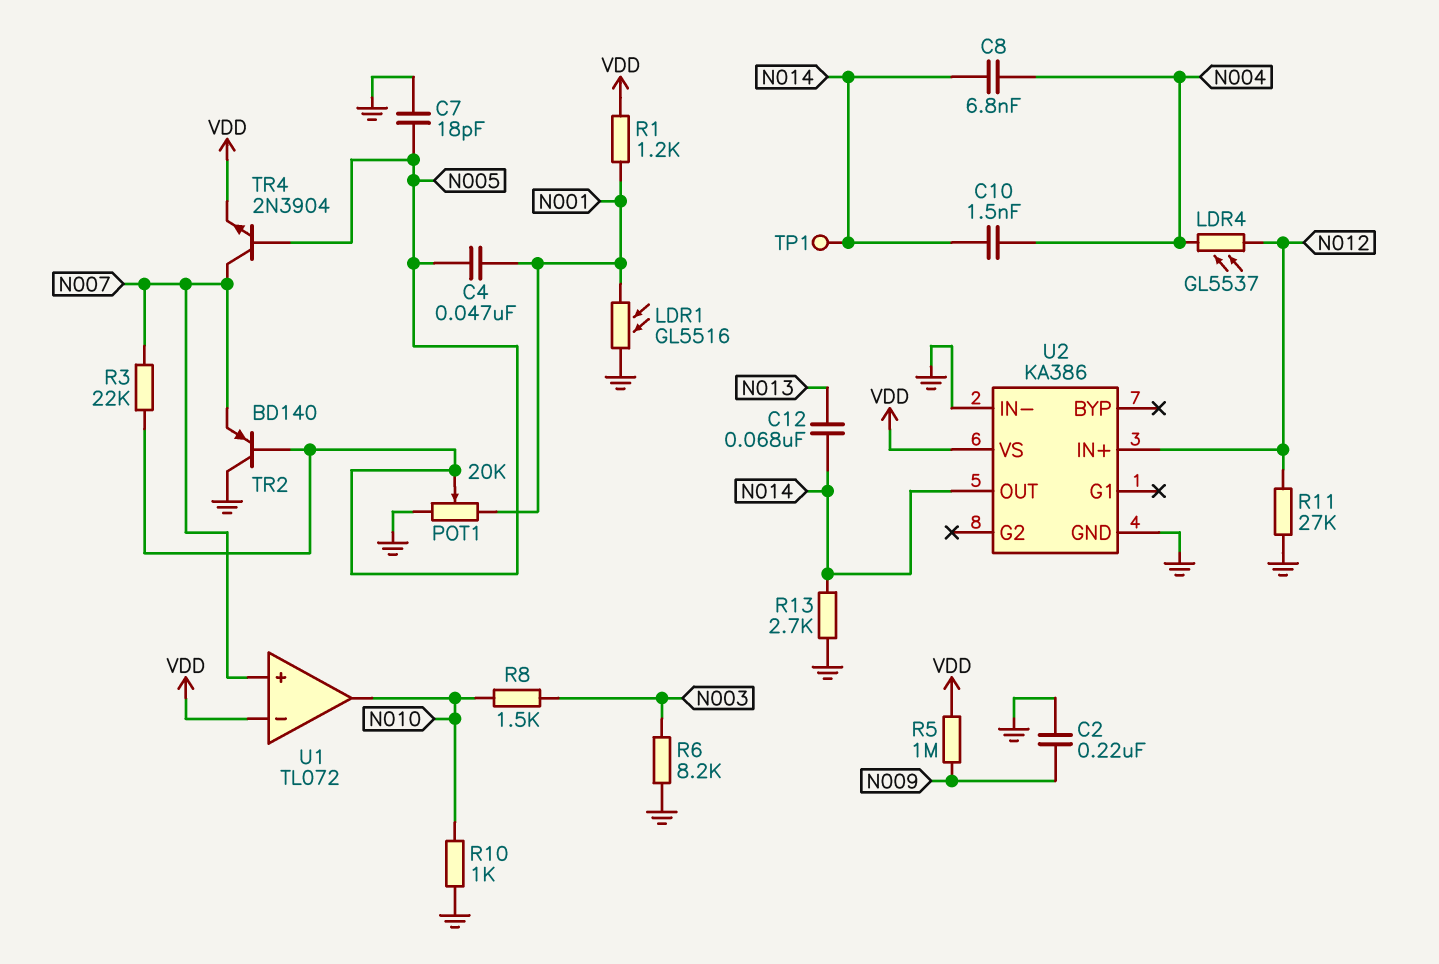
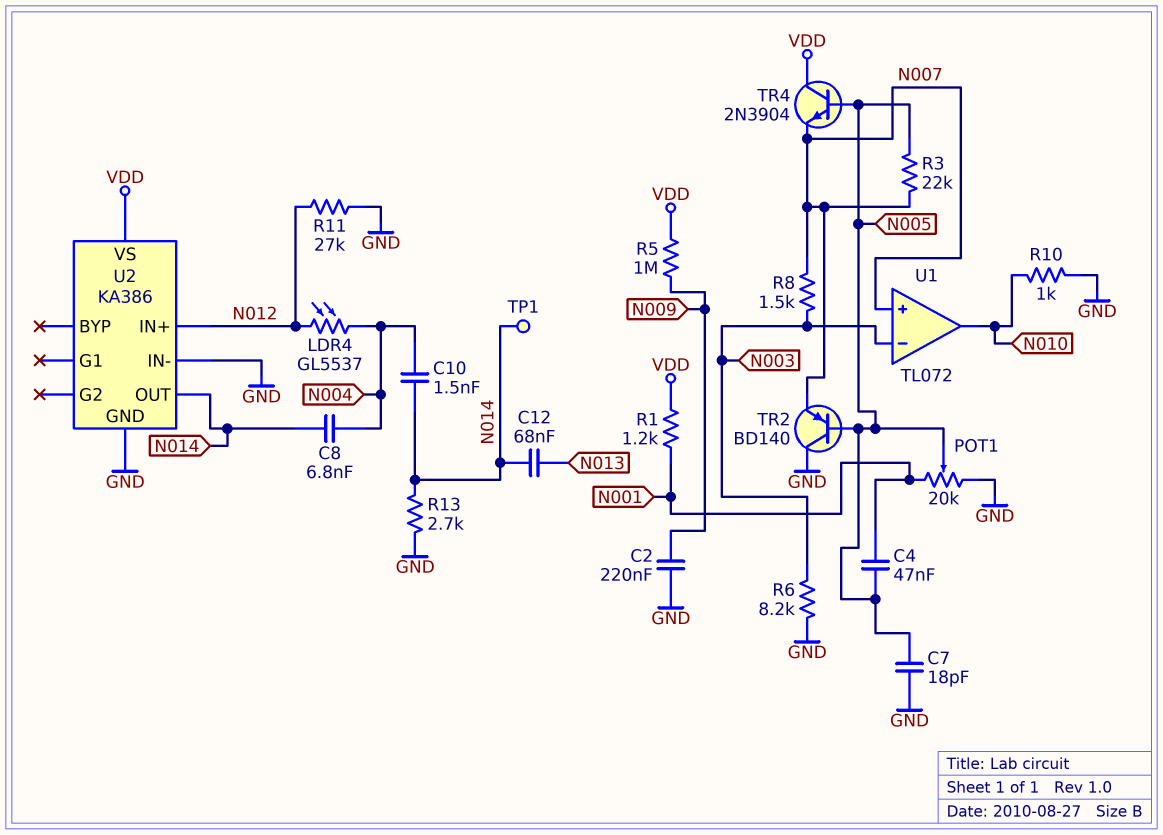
LDR1: GL5516 (GND, N001) -> none
R8: 1.5k (N003, N010) -> 1.5k (N003, N007)
TR4: NPN 2N3904 (B N005, C N007, E VDD) -> NPN 2N3904 (B N005, C VDD, E N007)
U1 pin in-: VDD -> N003

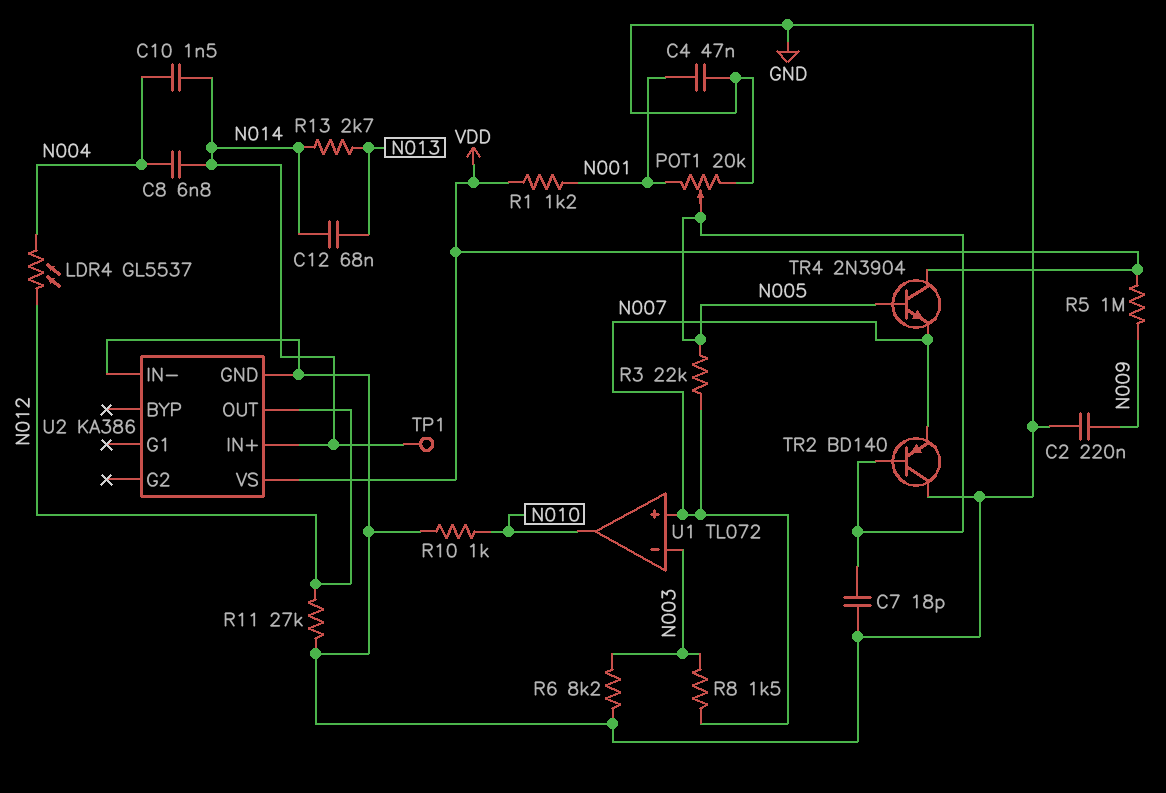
C4: 47nF (N001, N005) -> 47nF (GND, N001)
R13: 2.7k (GND, N014) -> 2.7k (N013, N014)
U2 pin IN+: N012 -> N014
U2 pin OUT: N014 -> N012

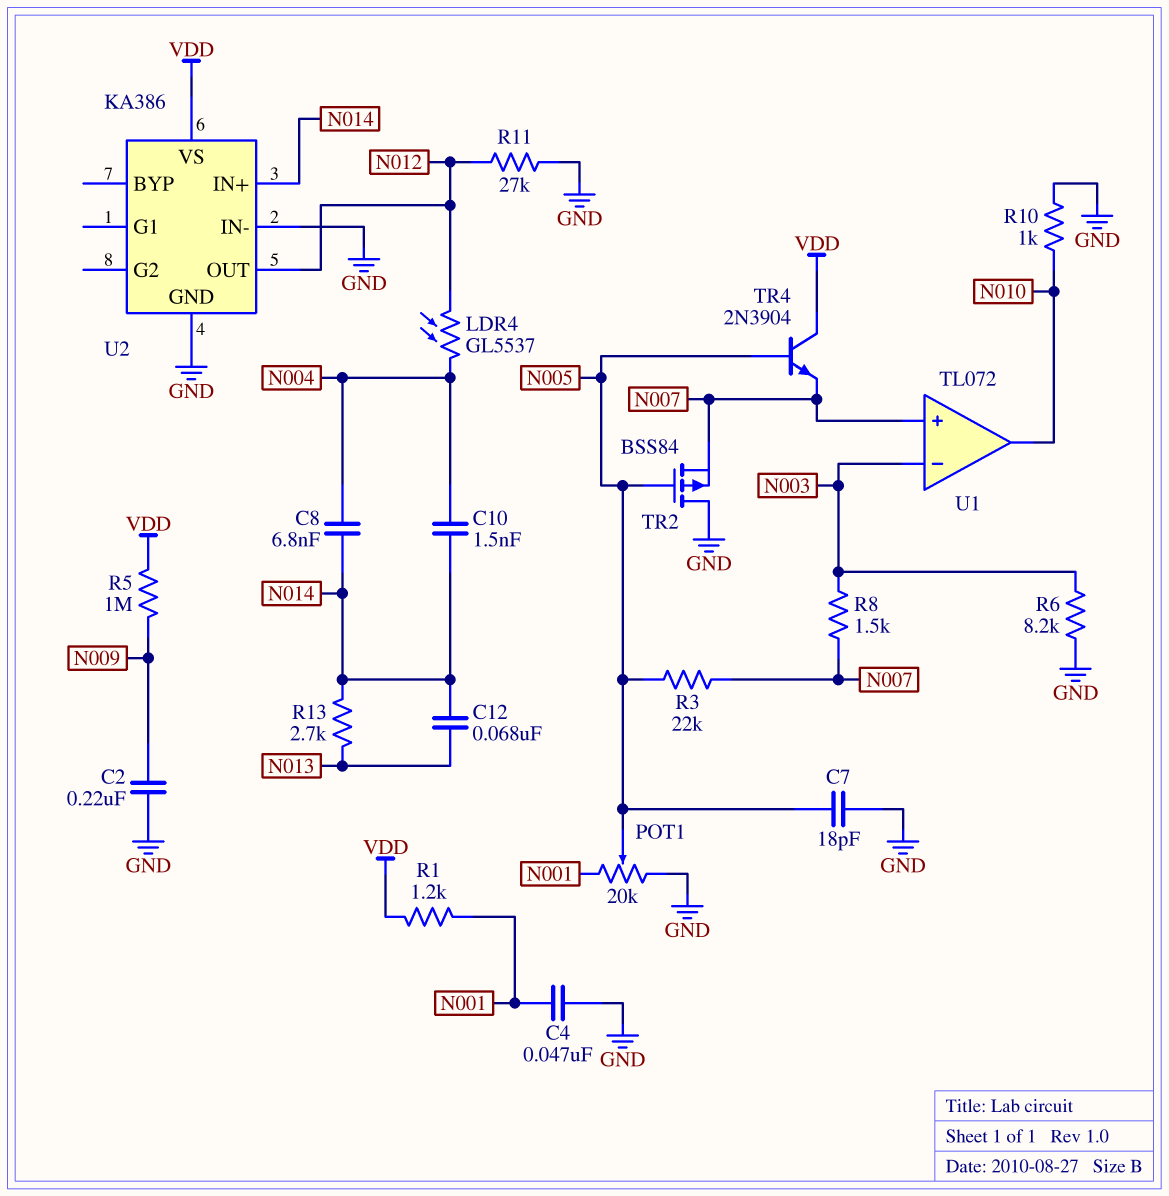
TP1: test point (N014) -> none
TR2: PNP BD140 (B N005, C GND, E N007) -> PMOS BSS84 (G N005, D GND, S N007)

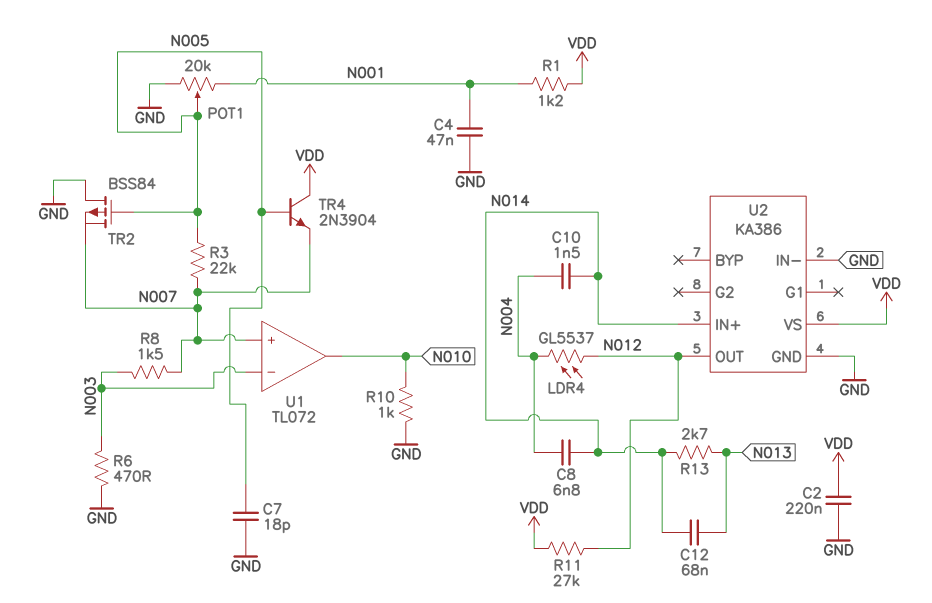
C2: 220nF (GND, N009) -> 220nF (GND, VDD)
R5: 1M (N009, VDD) -> none
R6: 8.2k (GND, N003) -> 470 (GND, N003)
R11: 27k (GND, N012) -> 27k (N012, VDD)

